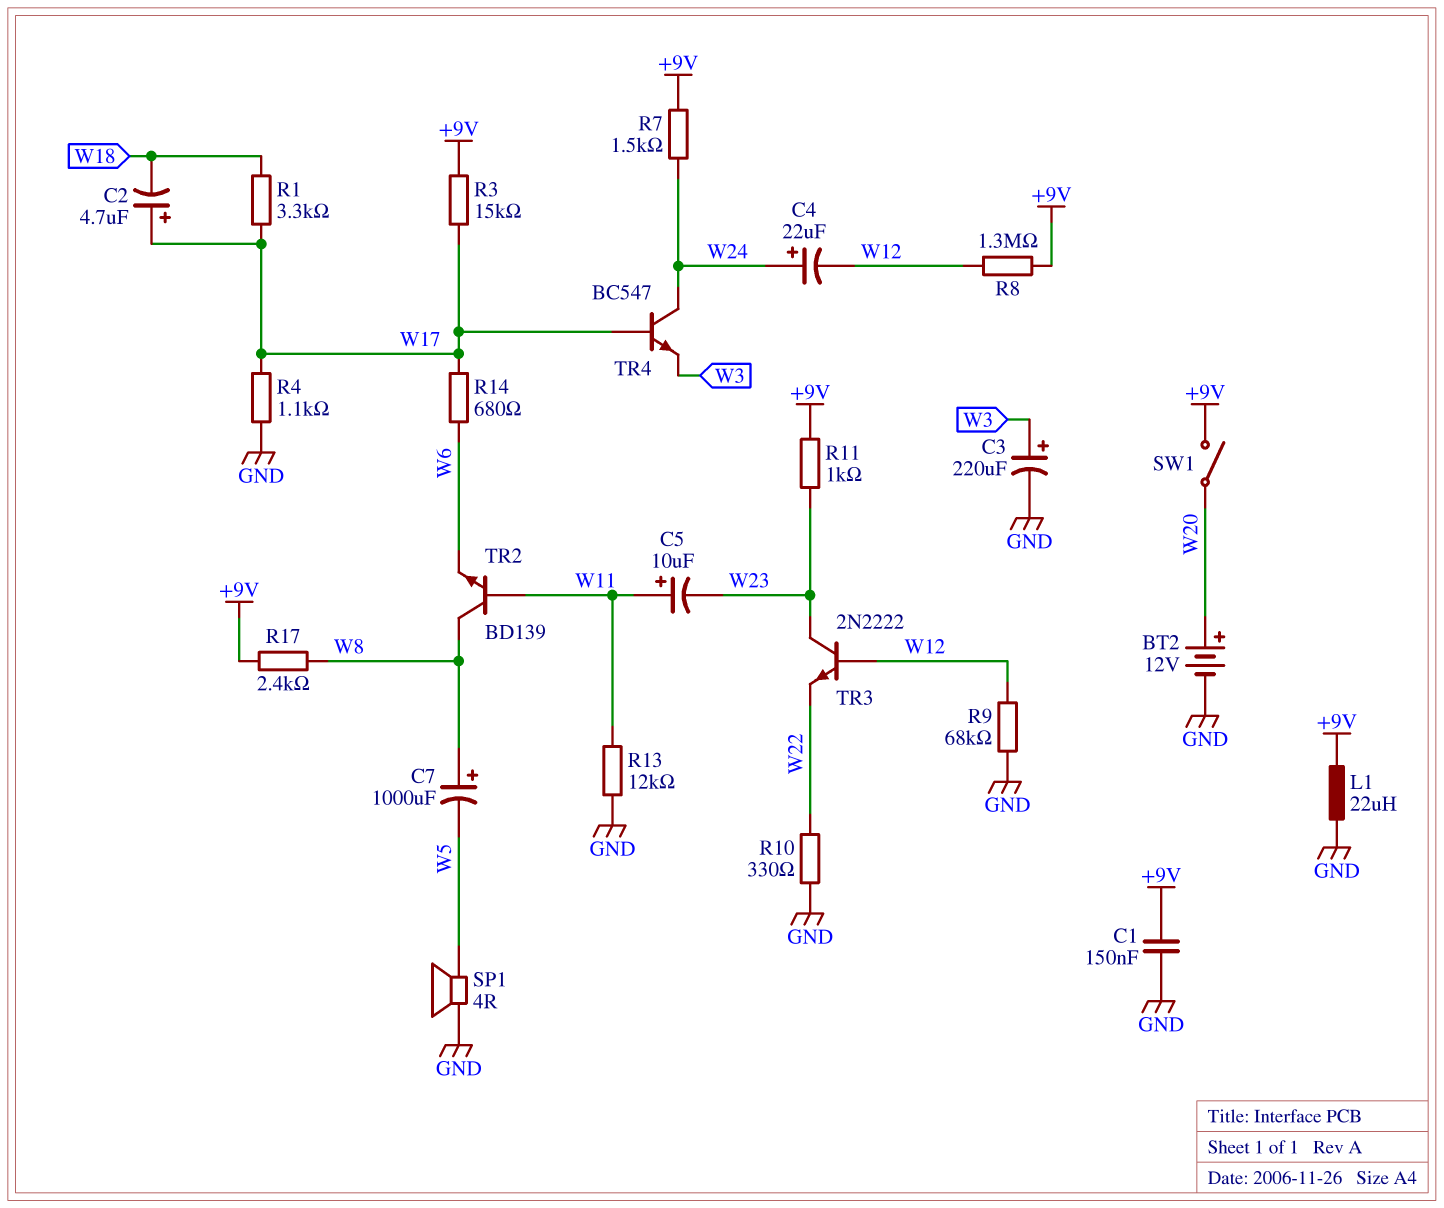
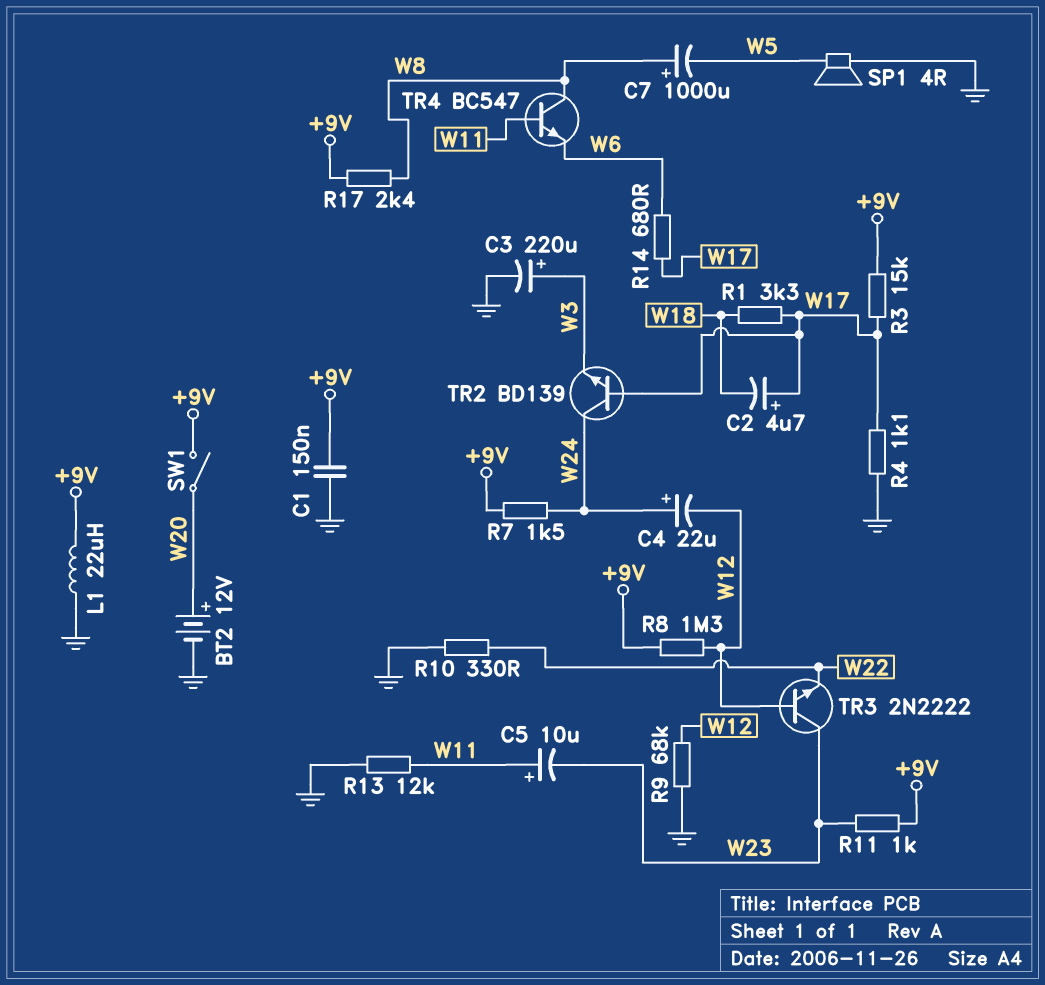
TR2: NPN BD139 (B W11, C W8, E W6) -> NPN BD139 (B W17, C W24, E W3)
TR4: NPN BC547 (B W17, C W24, E W3) -> NPN BC547 (B W11, C W8, E W6)

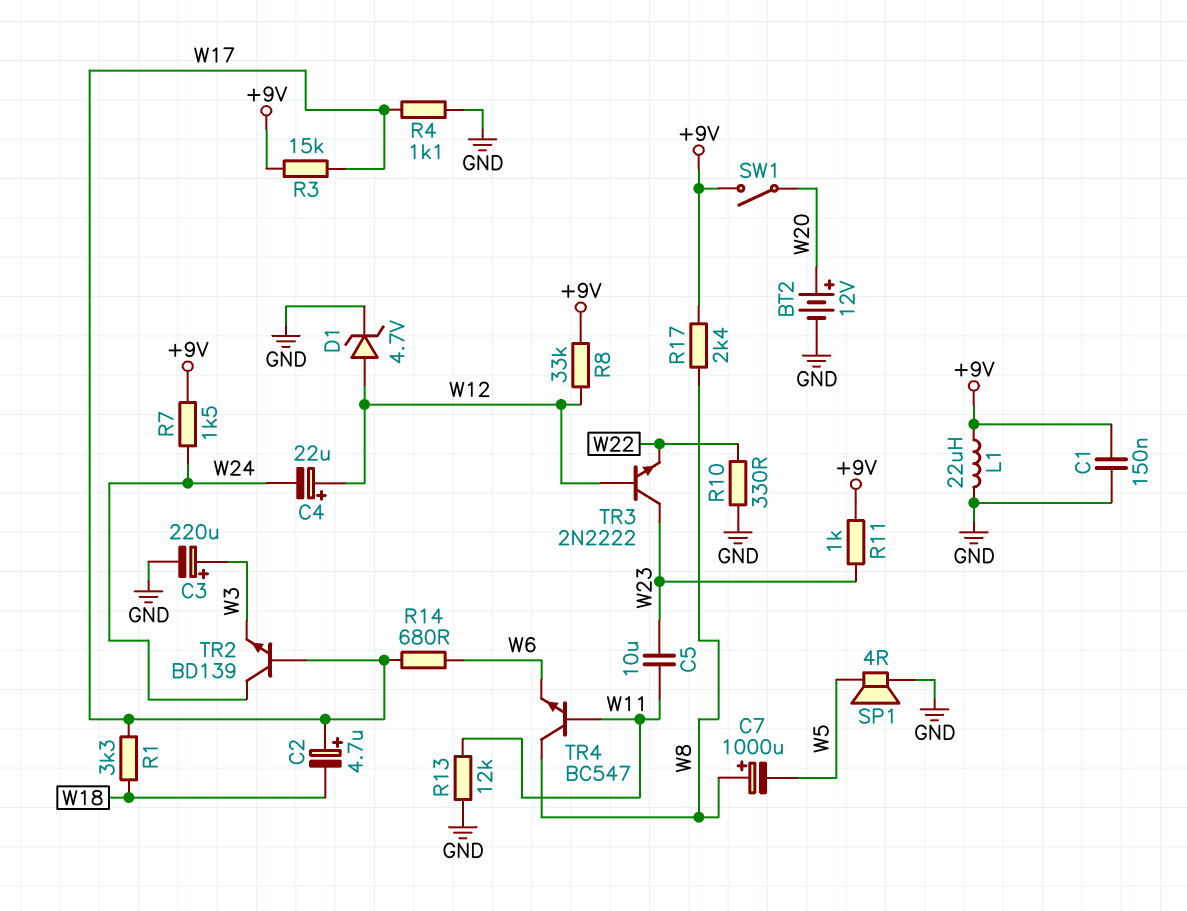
C4: 22uF (plus W24, minus W12) -> 22uF (plus W12, minus W24)
C5: 10uF (plus W11, minus W23) -> 10uF (W11, W23)
D1: none -> zener 4.7V (A W12, K GND)
R8: 1.3M (+9V, W12) -> 33k (+9V, W12)
R9: 68k (GND, W12) -> none

